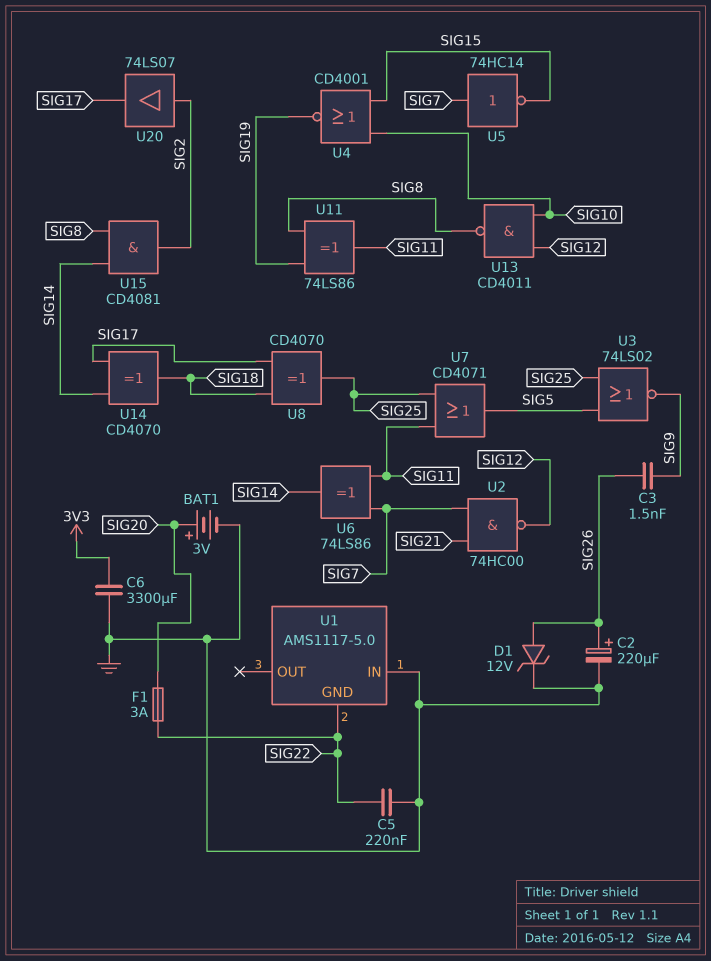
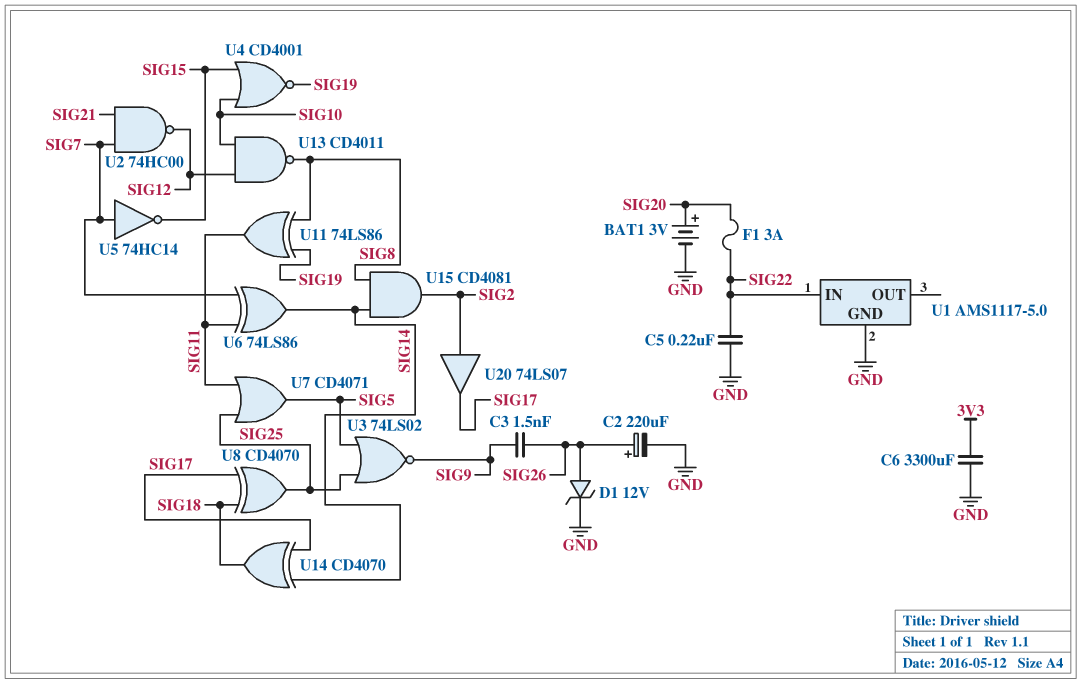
U1 pin GND: SIG22 -> GND
U1 pin IN: GND -> SIG22

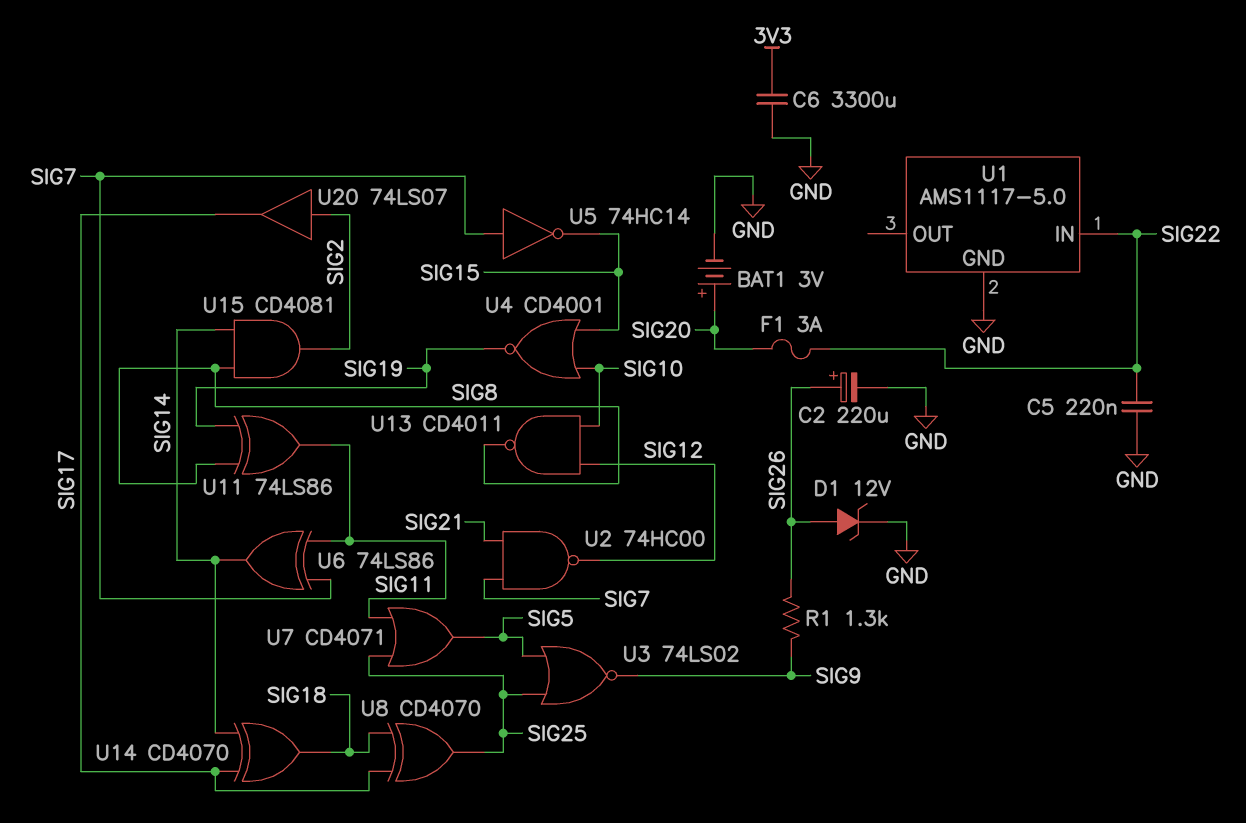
C3: 1.5nF (SIG9, SIG26) -> none
R1: none -> 1.3k (SIG9, SIG26)

